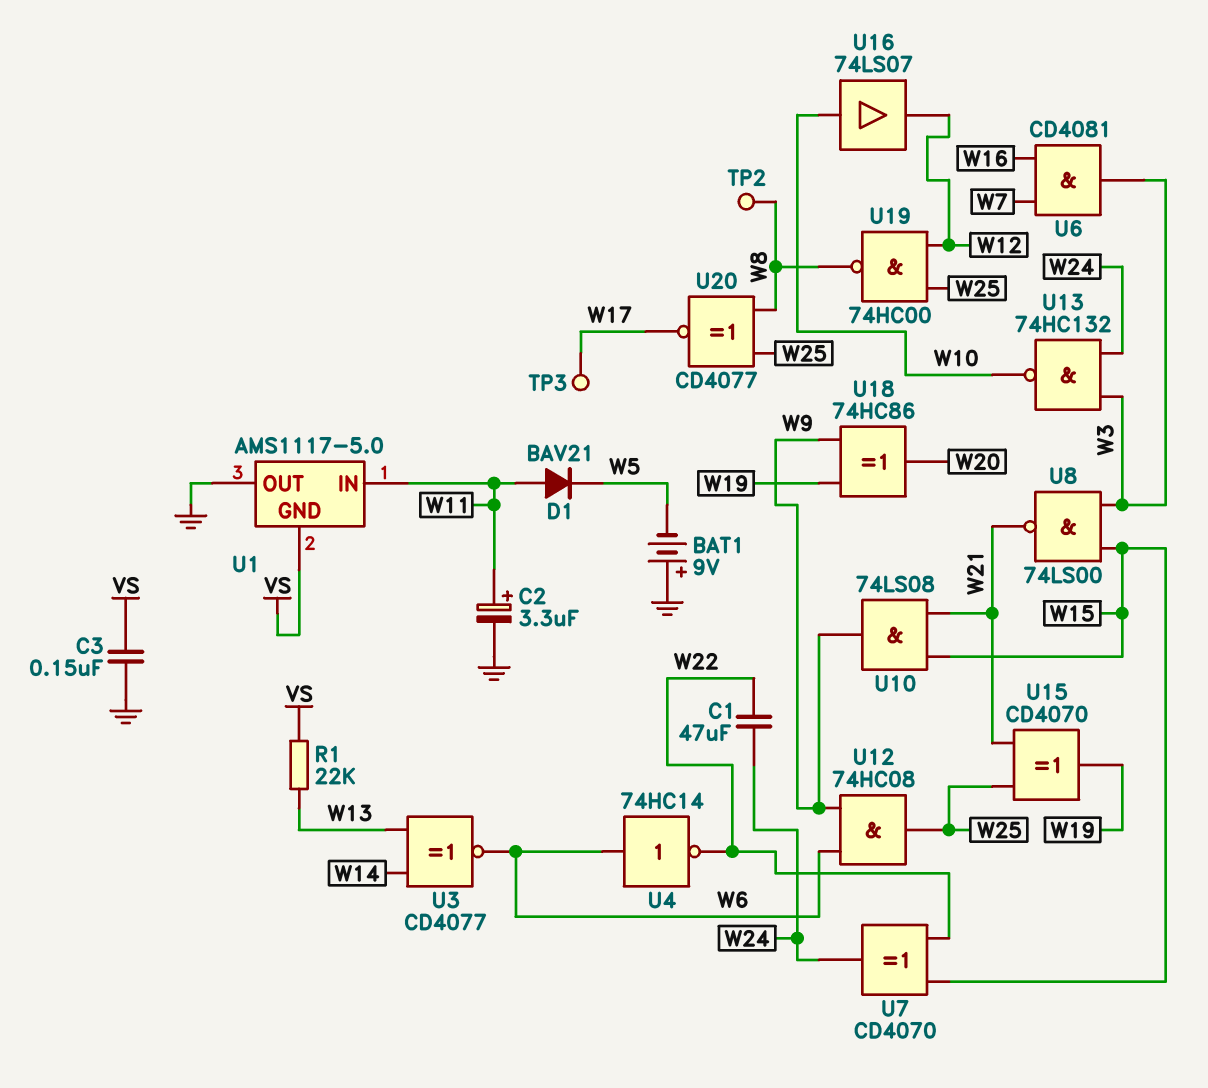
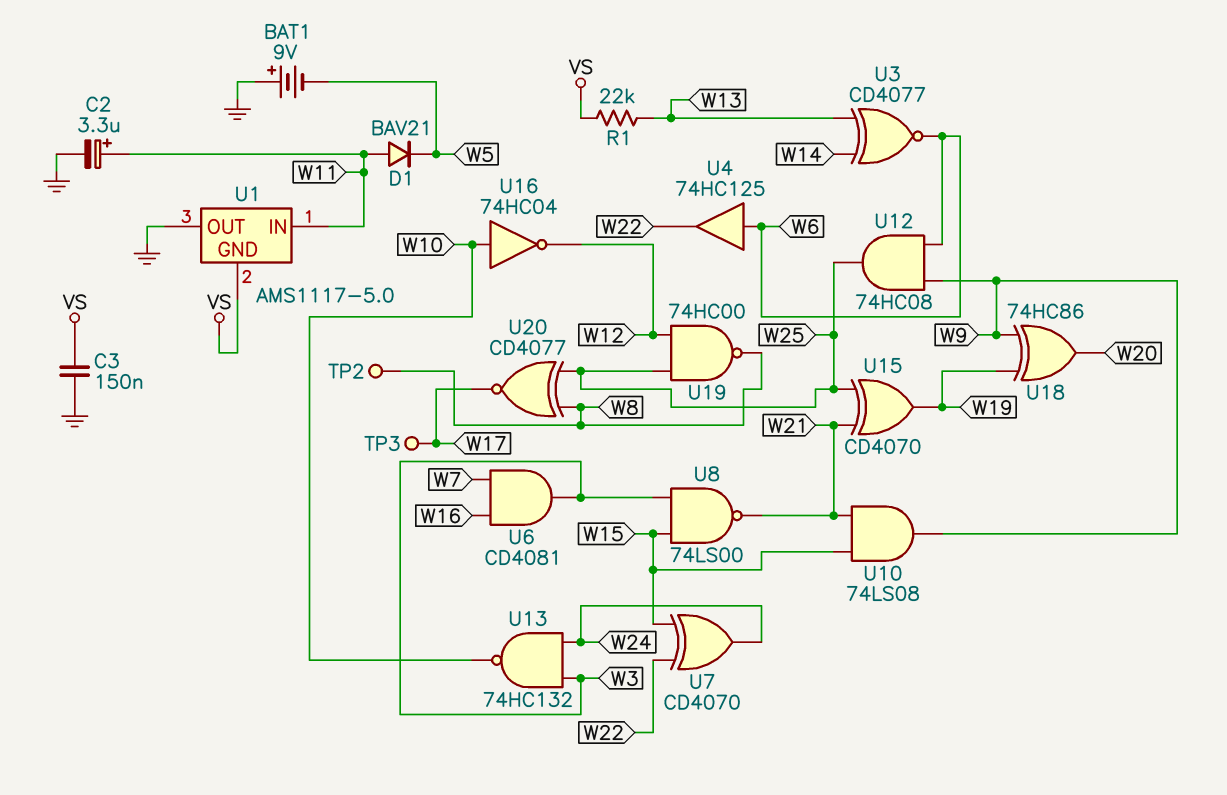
C1: 47uF (W22, W24) -> none
U4: NOT 74HC14 (in W6, out W22) -> buffer 74HC125 (in W6, out W22)
U16: buffer 74LS07 (in W10, out W12) -> NOT 74HC04 (in W10, out W12)

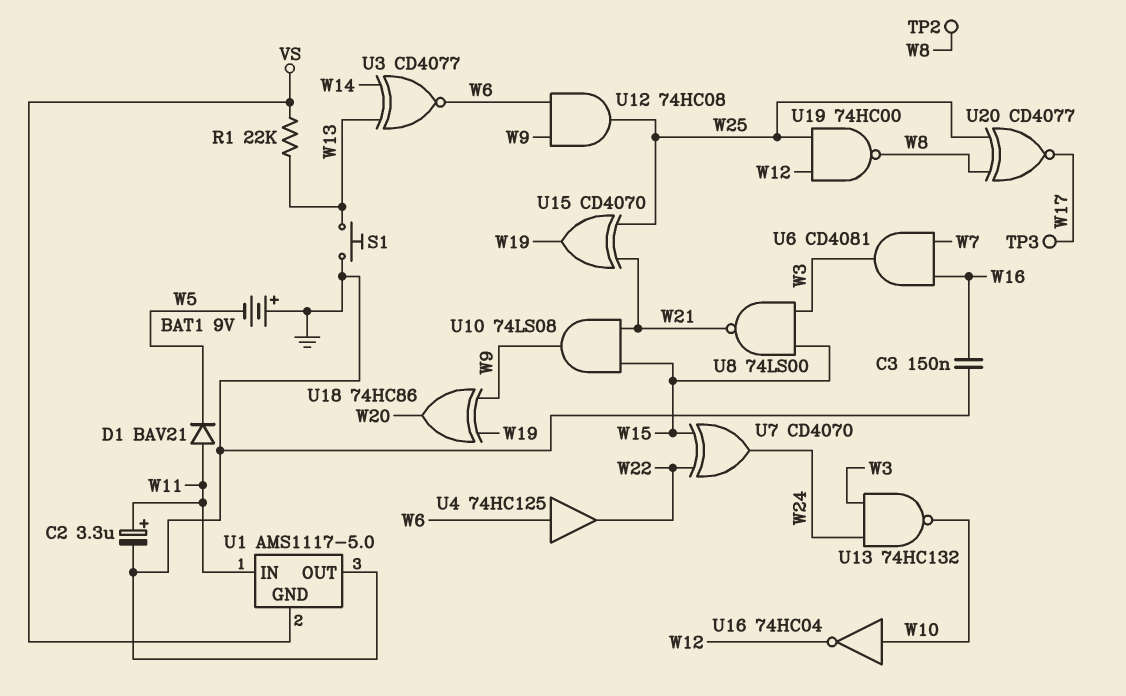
C3: 150nF (GND, VS) -> 150nF (GND, W16)
S1: none -> button (GND, W13)

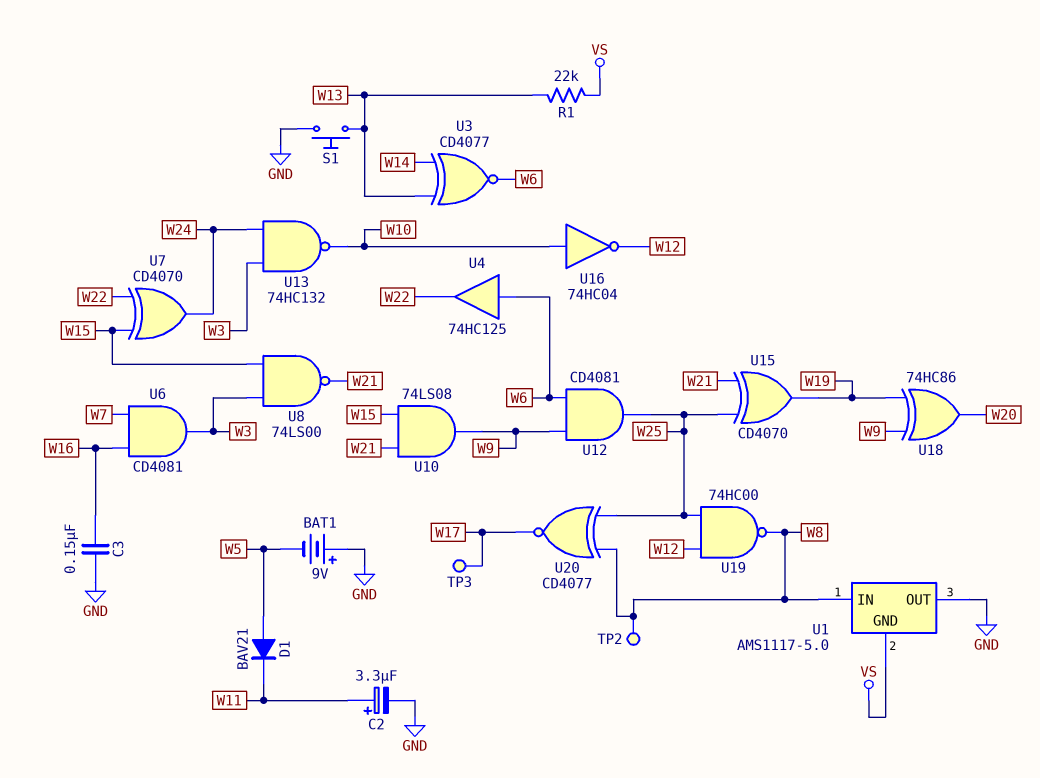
D1: diode BAV21 (A W11, K W5) -> diode BAV21 (A W5, K W11)
U1 pin IN: W11 -> W8
U12: AND 74HC08 (in W6, in W9, out W25) -> AND CD4081 (in W6, in W9, out W25)

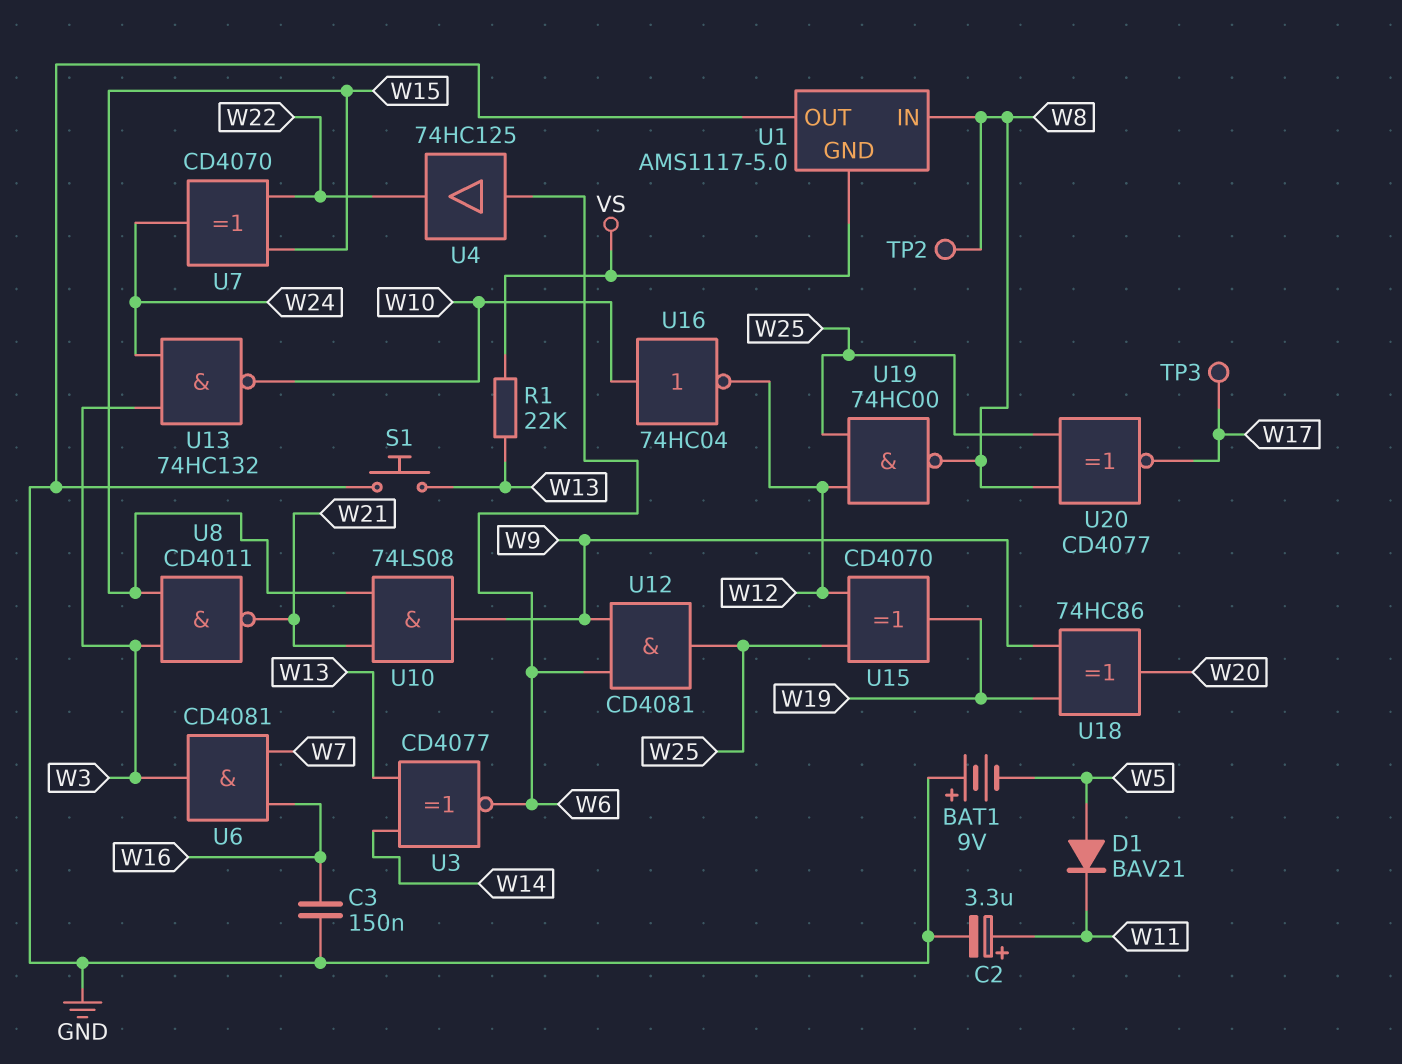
U8: NAND 74LS00 (in W3, in W15, out W21) -> NAND CD4011 (in W3, in W15, out W21)
U15: XOR CD4070 (in W21, in W25, out W19) -> XOR CD4070 (in W12, in W25, out W19)

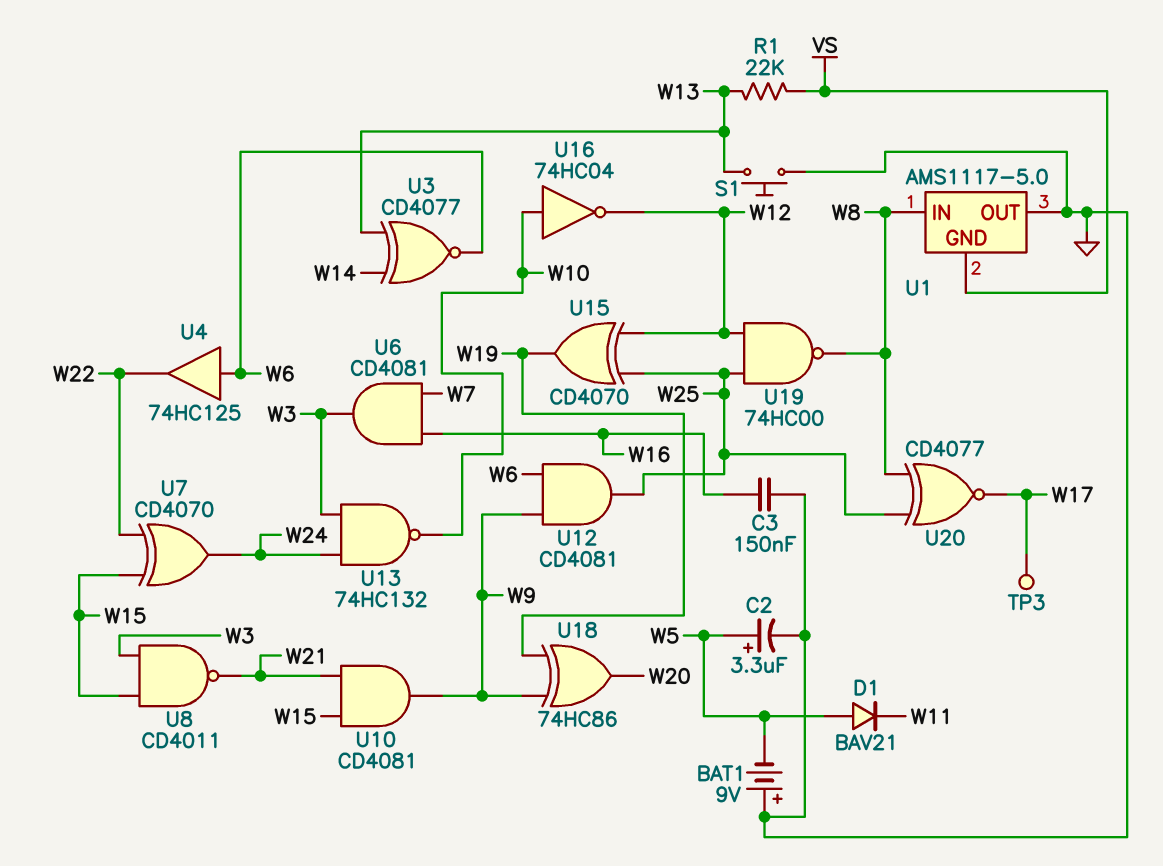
C2: 3.3uF (plus W11, minus GND) -> 3.3uF (plus W5, minus GND)
TP2: test point (W8) -> none
U10: AND 74LS08 (in W15, in W21, out W9) -> AND CD4081 (in W15, in W21, out W9)

